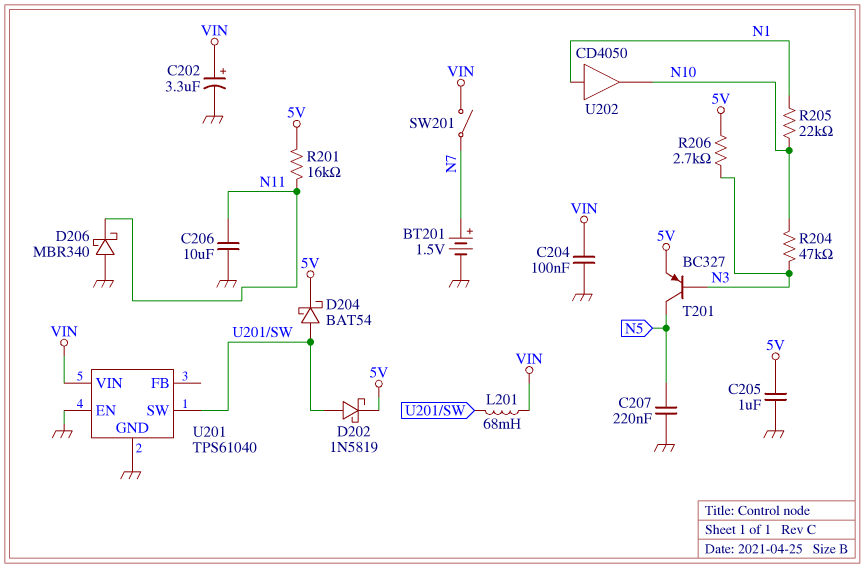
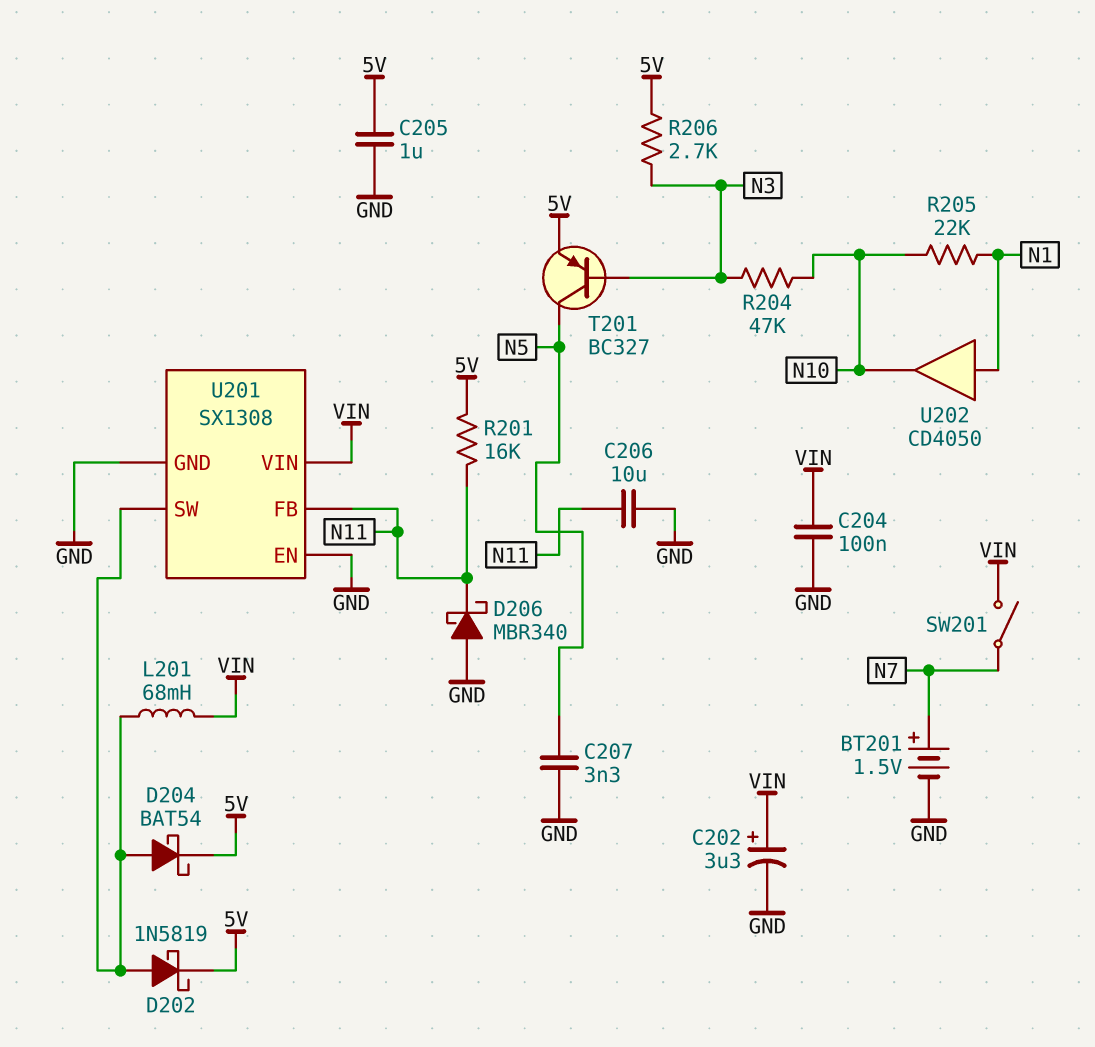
C207: 220nF (GND, N5) -> 3.3nF (GND, N5)
U201: TPS61040 -> SX1308
U201 pin FB: none -> N11

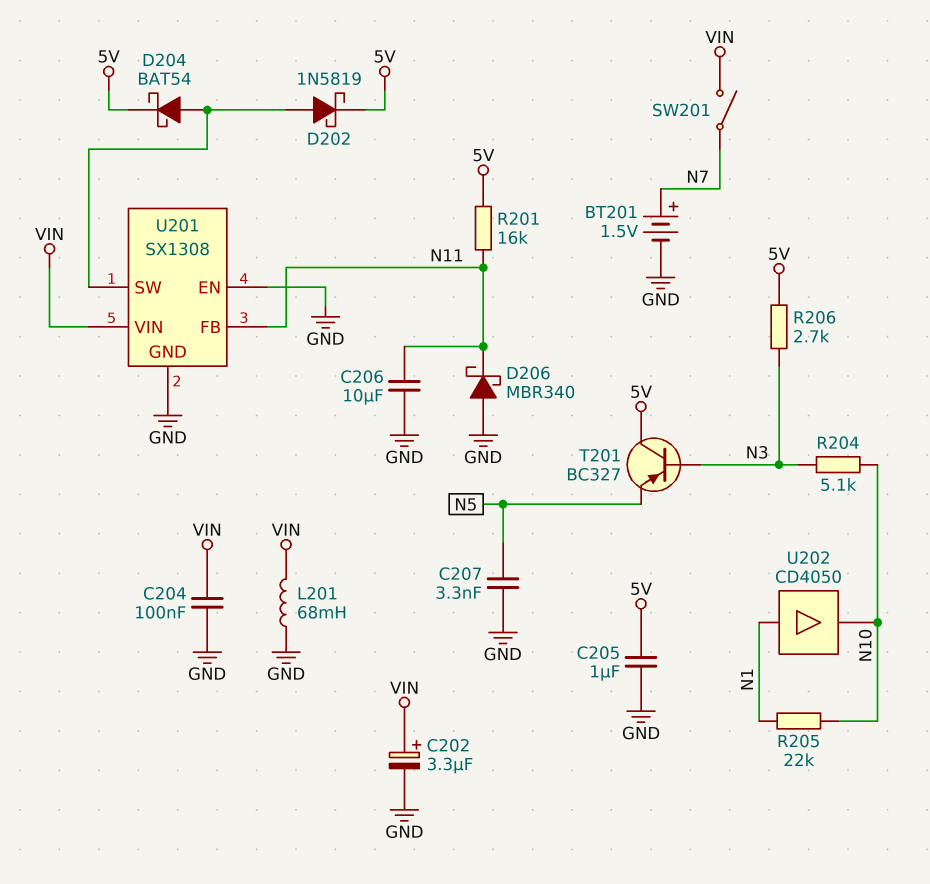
L201: 68mH (U201/SW, VIN) -> 68mH (GND, VIN)
R204: 47k (N3, N10) -> 5.1k (N3, N10)
T201: PNP BC327 (B N3, C N5, E 5V) -> PNP BC327 (B N3, C 5V, E N5)

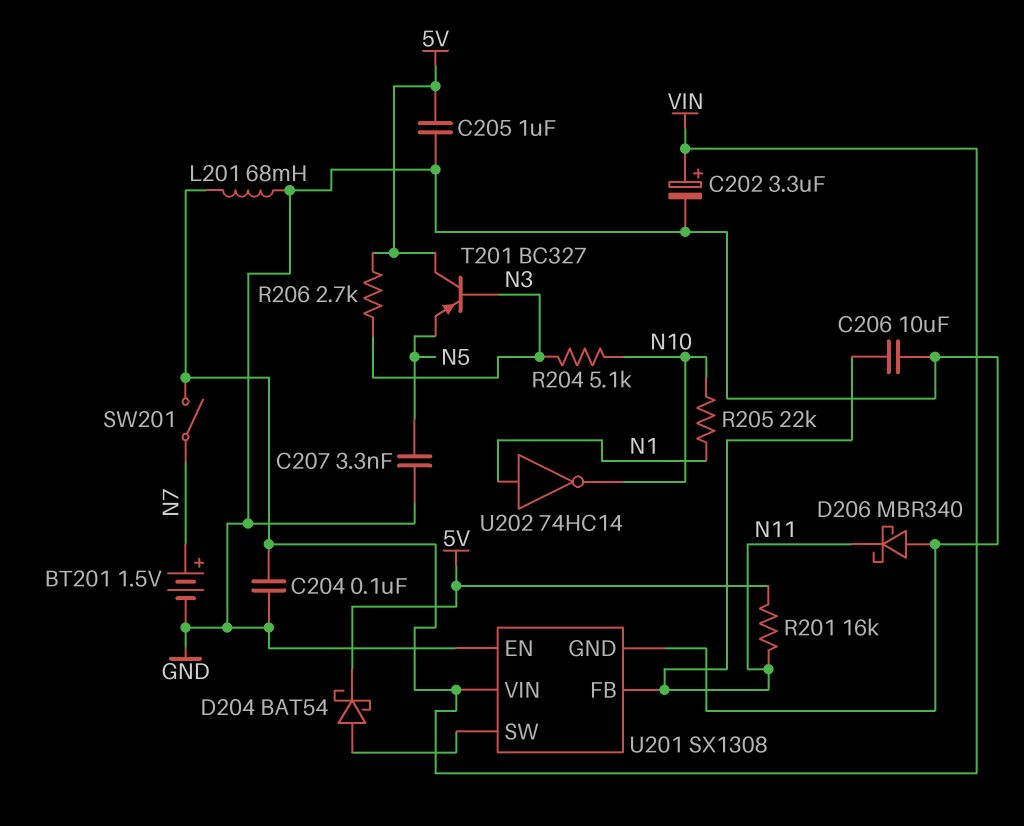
D202: schottky 1N5819 (A U201/SW, K 5V) -> none
U202: buffer CD4050 (in N1, out N10) -> NOT 74HC14 (in N1, out N10)

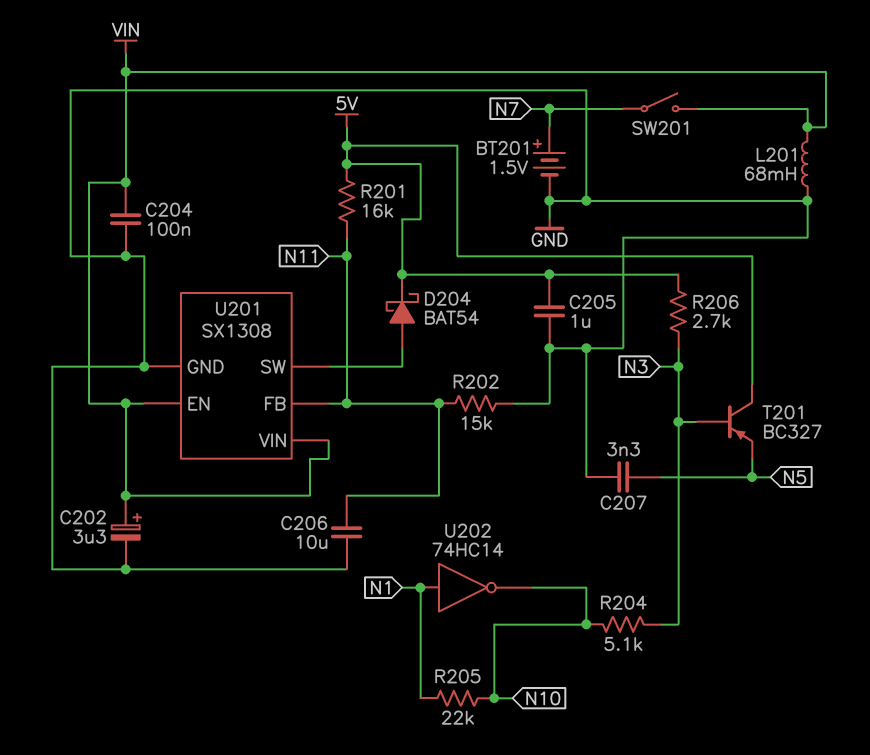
D206: schottky MBR340 (A GND, K N11) -> none
R202: none -> 15k (GND, N11)
U201 pin EN: GND -> VIN

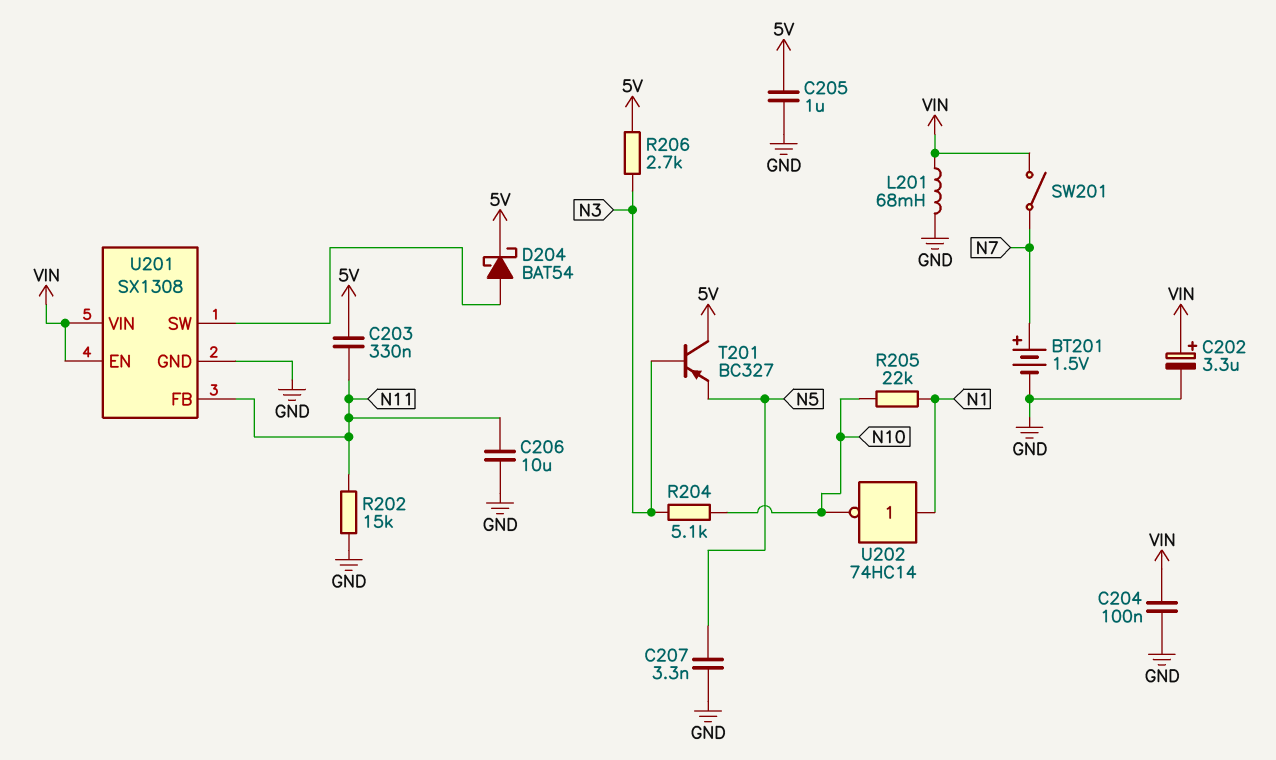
C203: none -> 330nF (5V, N11)
R201: 16k (5V, N11) -> none

